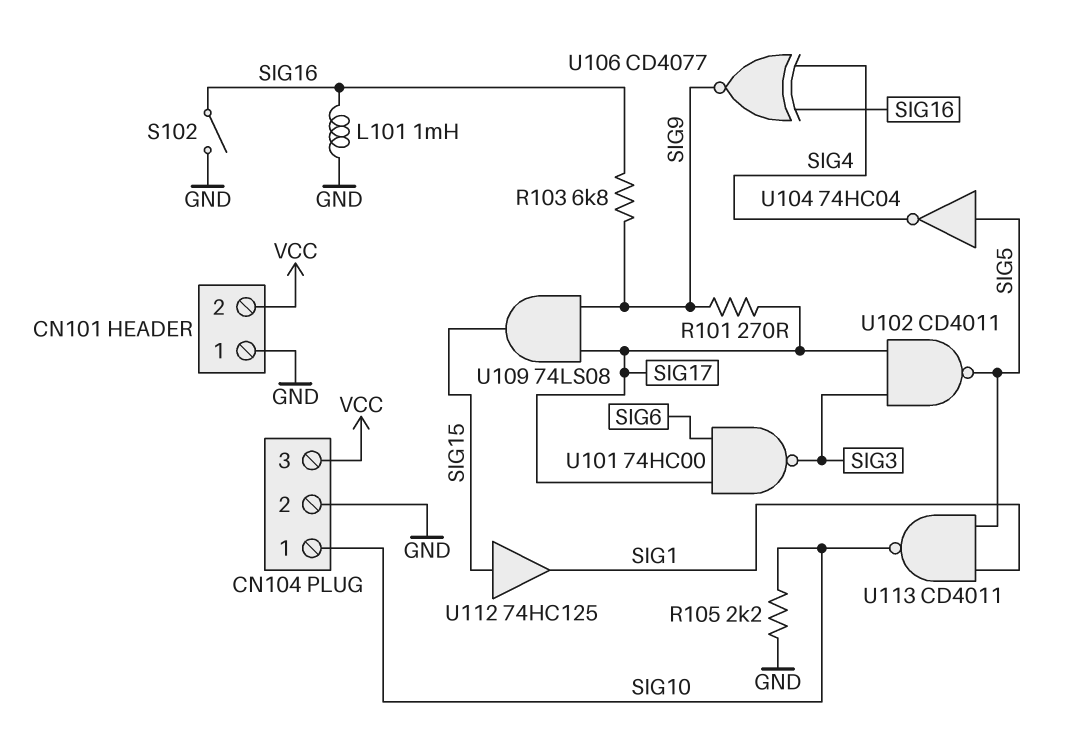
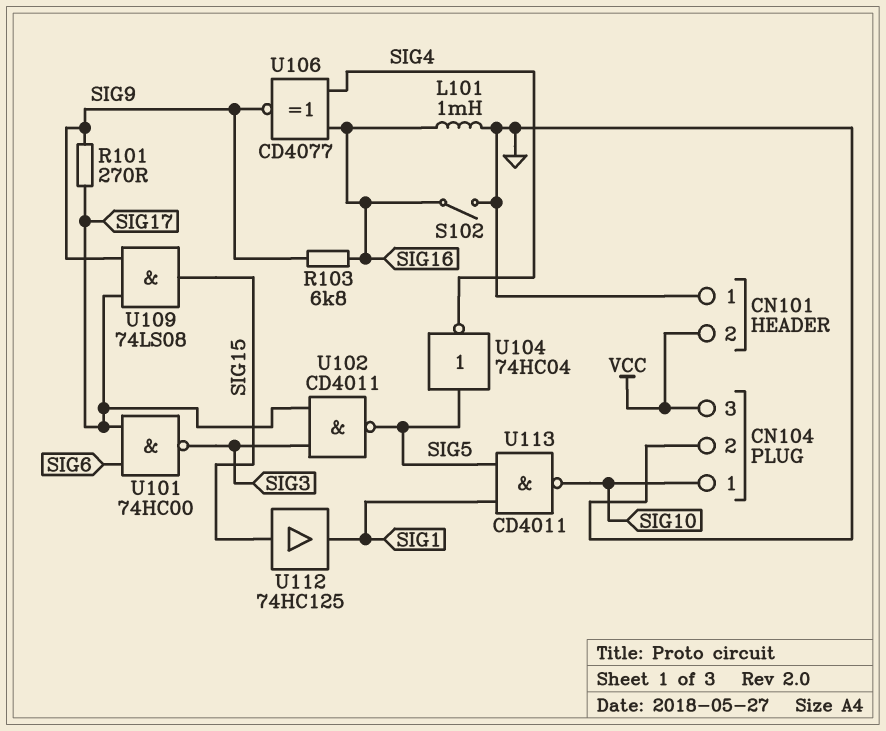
R105: 2.2k (GND, SIG10) -> none

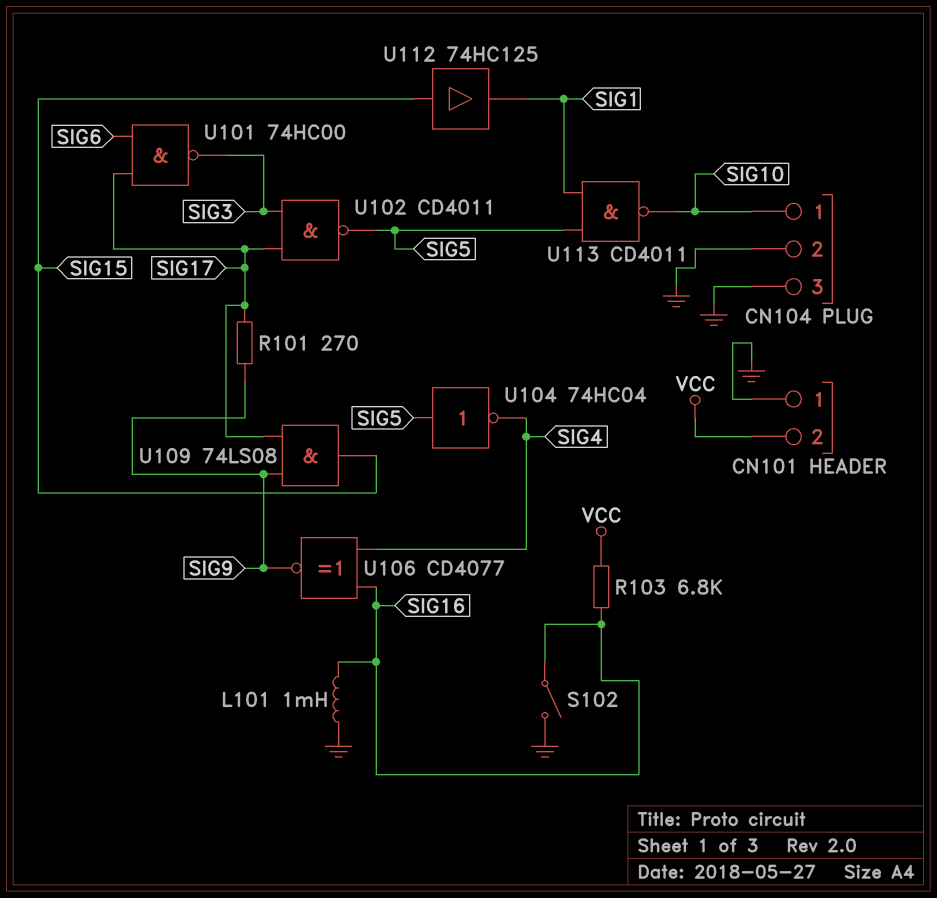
CN104 pin 3: VCC -> GND
R103: 6.8k (SIG9, SIG16) -> 6.8k (SIG16, VCC)

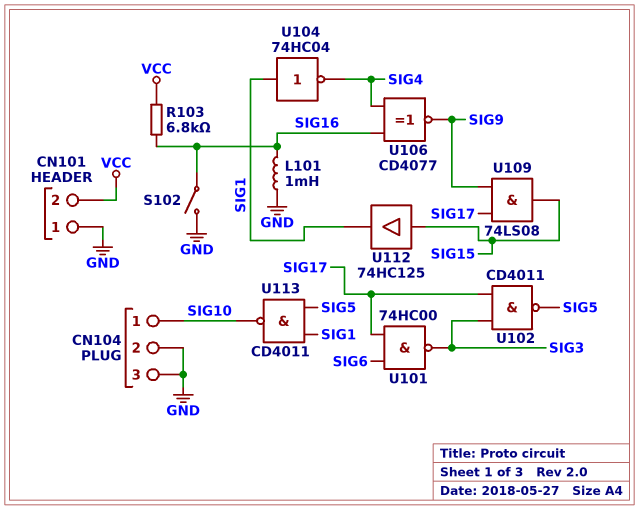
R101: 270 (SIG9, SIG17) -> none
U104: NOT 74HC04 (in SIG5, out SIG4) -> NOT 74HC04 (in SIG1, out SIG4)

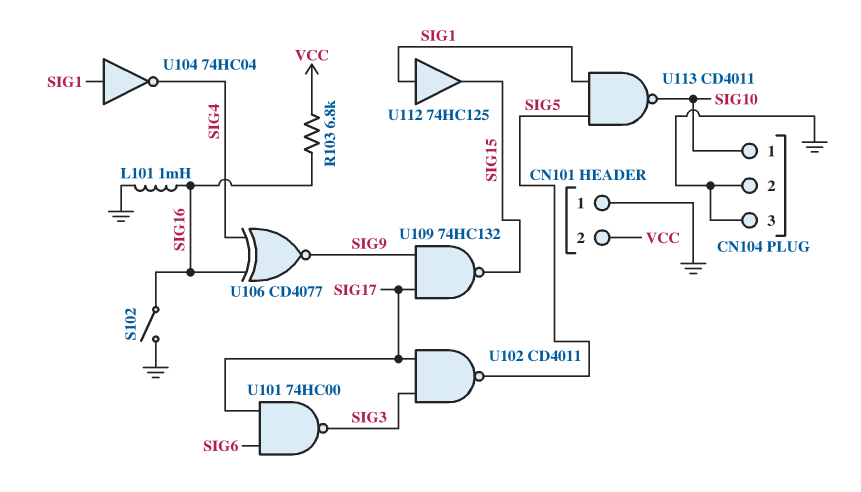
U109: AND 74LS08 (in SIG9, in SIG17, out SIG15) -> NAND 74HC132 (in SIG9, in SIG17, out SIG15)
U112: buffer 74HC125 (in SIG15, out SIG1) -> buffer 74HC125 (in SIG1, out SIG15)

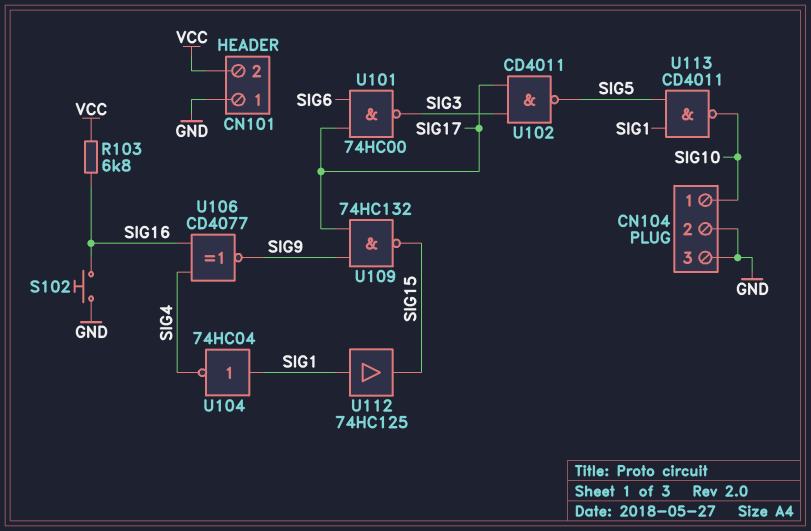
L101: 1mH (GND, SIG16) -> none
S102: switch (GND, SIG16) -> button (GND, SIG16)

